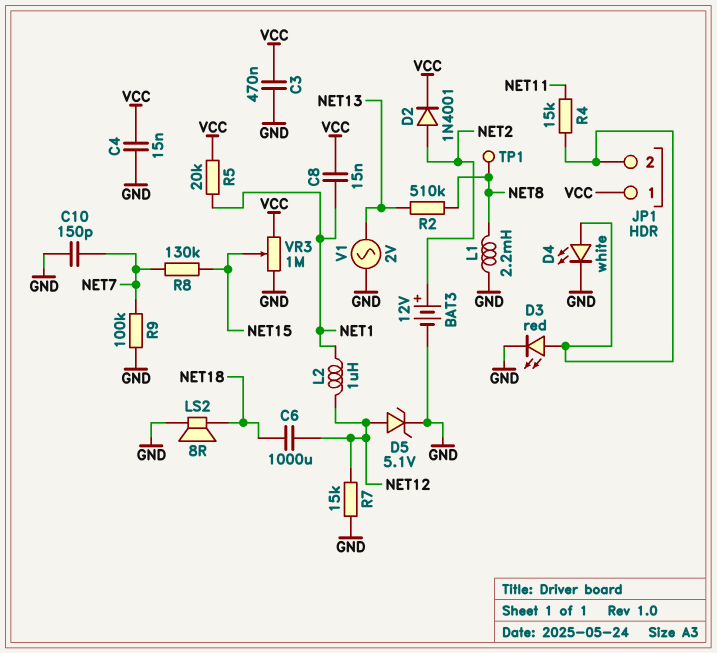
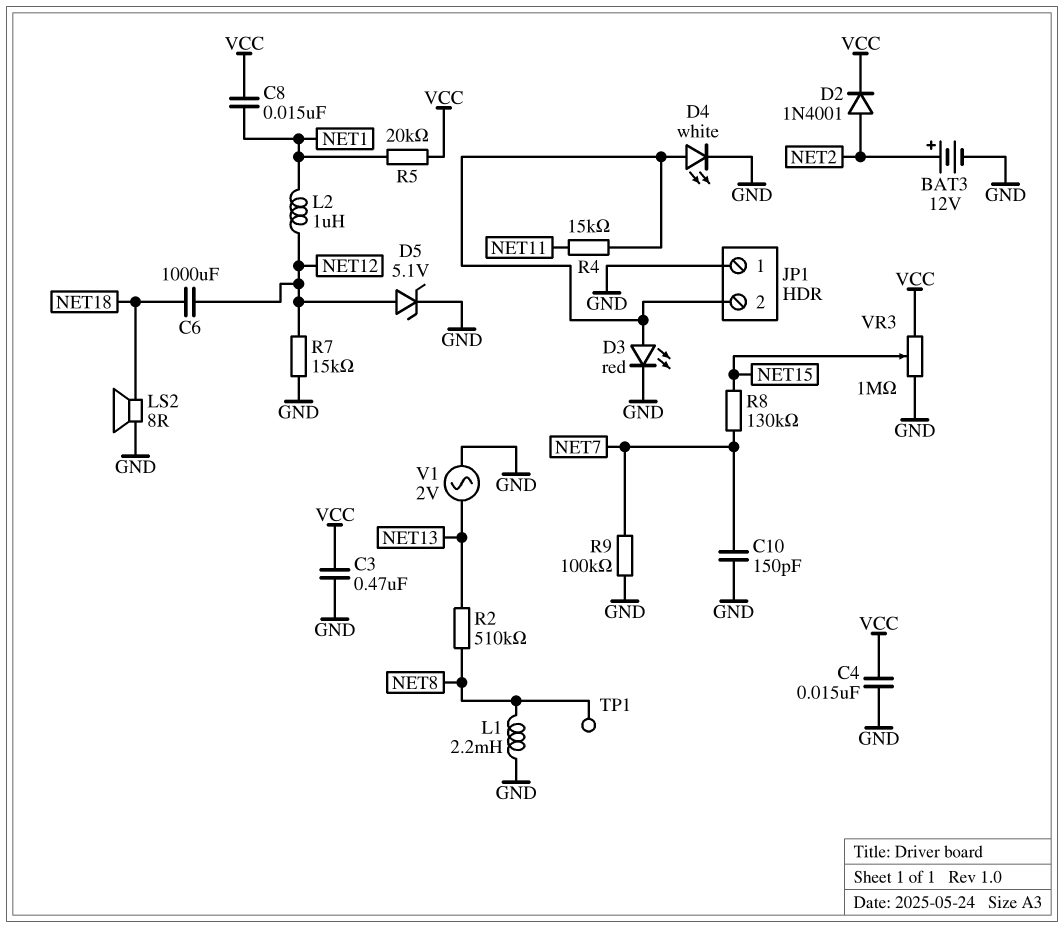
JP1 pin 1: VCC -> GND

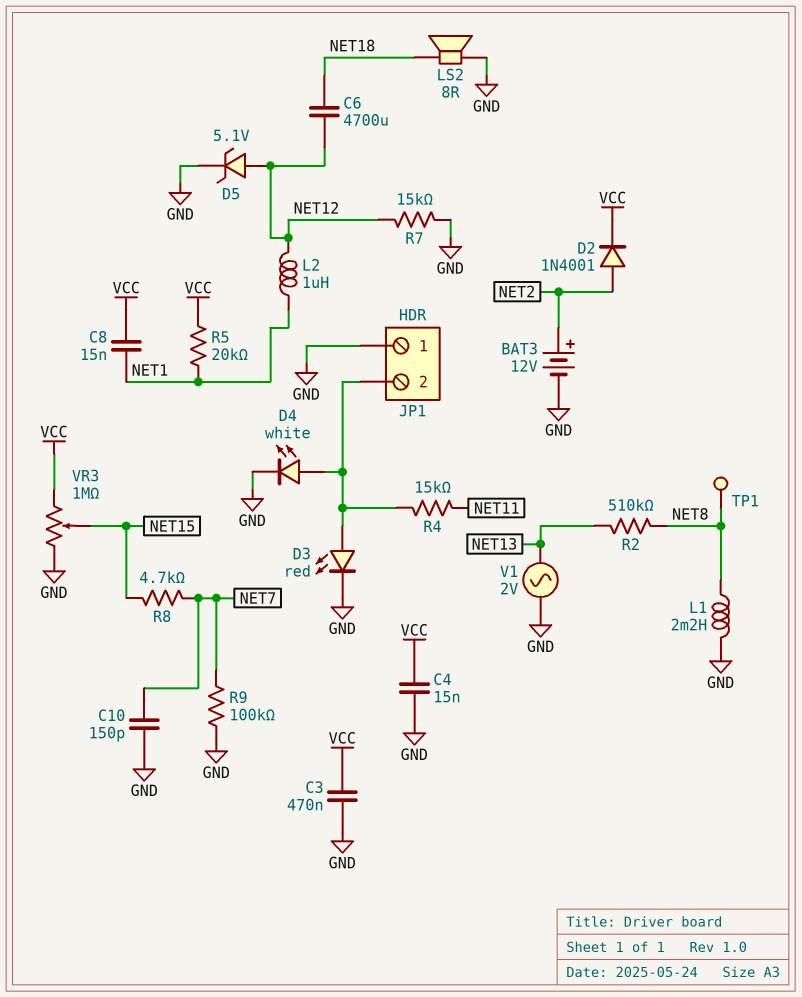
C6: 1000uF (NET12, NET18) -> 4700uF (NET12, NET18)
R8: 130k (NET7, NET15) -> 4.7k (NET7, NET15)

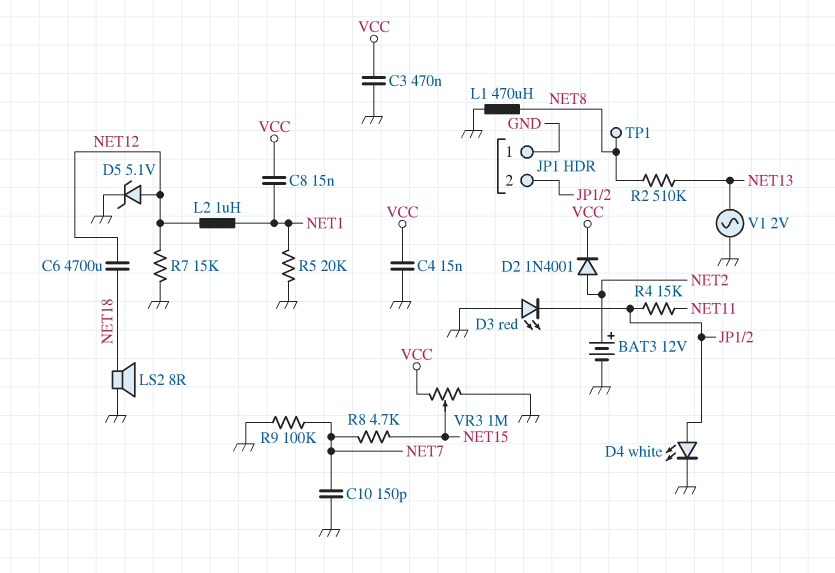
D3: LED red (A JP1/2, K GND) -> LED red (A GND, K JP1/2)
L1: 2.2mH (GND, NET8) -> 470uH (GND, NET8)
R5: 20k (NET1, VCC) -> 20k (GND, NET1)

